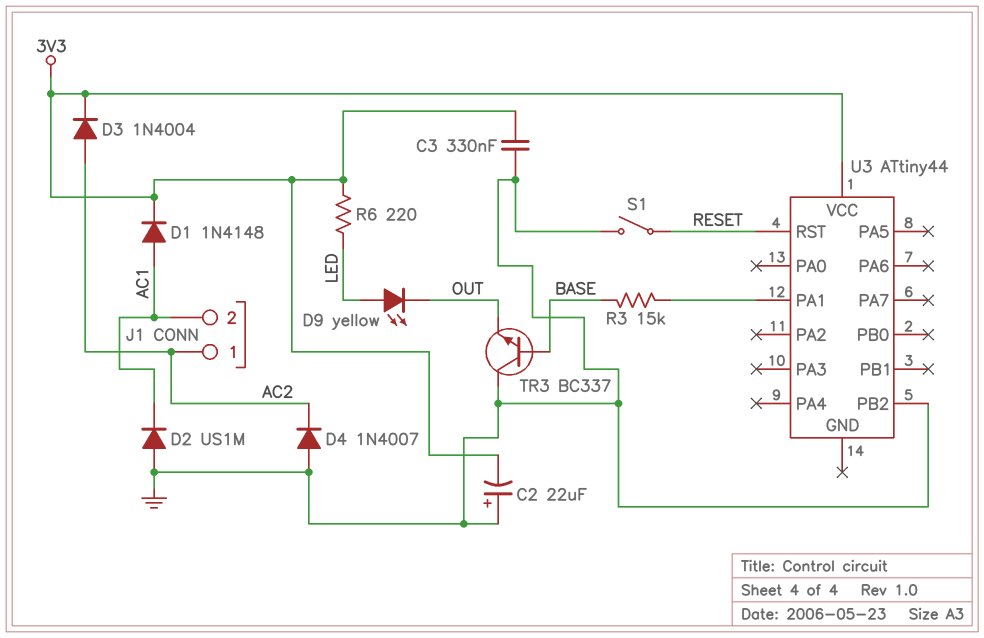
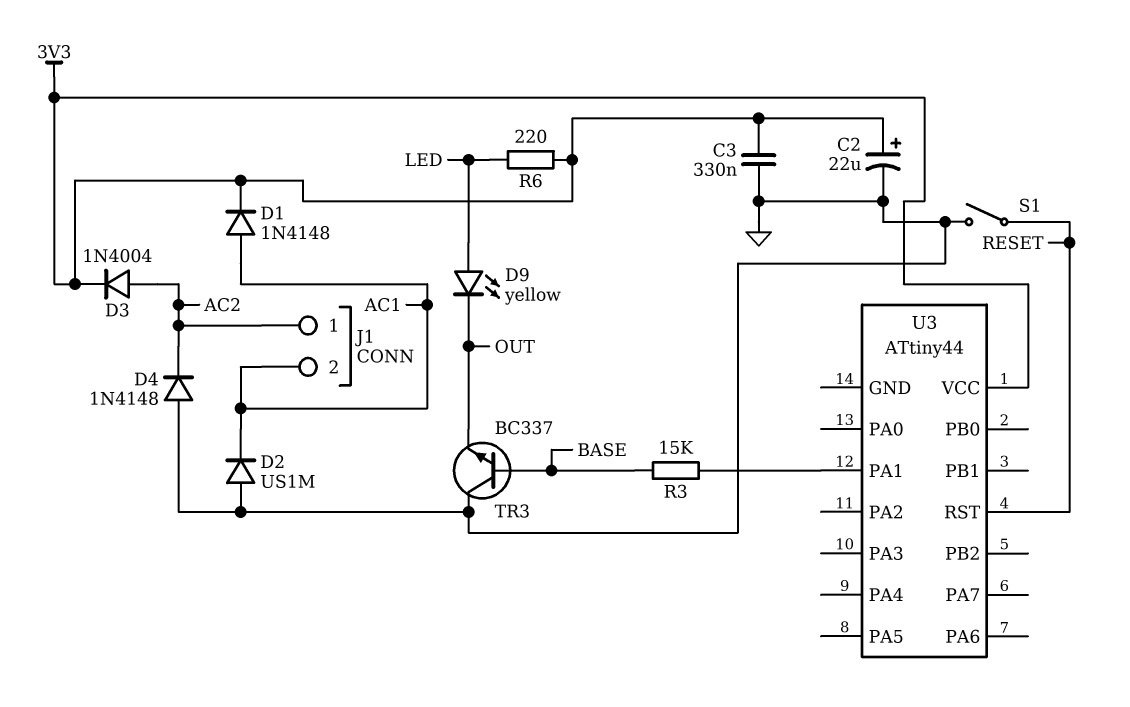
C2: 22uF (plus GND, minus 3V3) -> 22uF (plus 3V3, minus GND)
D4: diode 1N4007 (A GND, K AC2) -> diode 1N4148 (A GND, K AC2)
U3 pin PB2: GND -> none

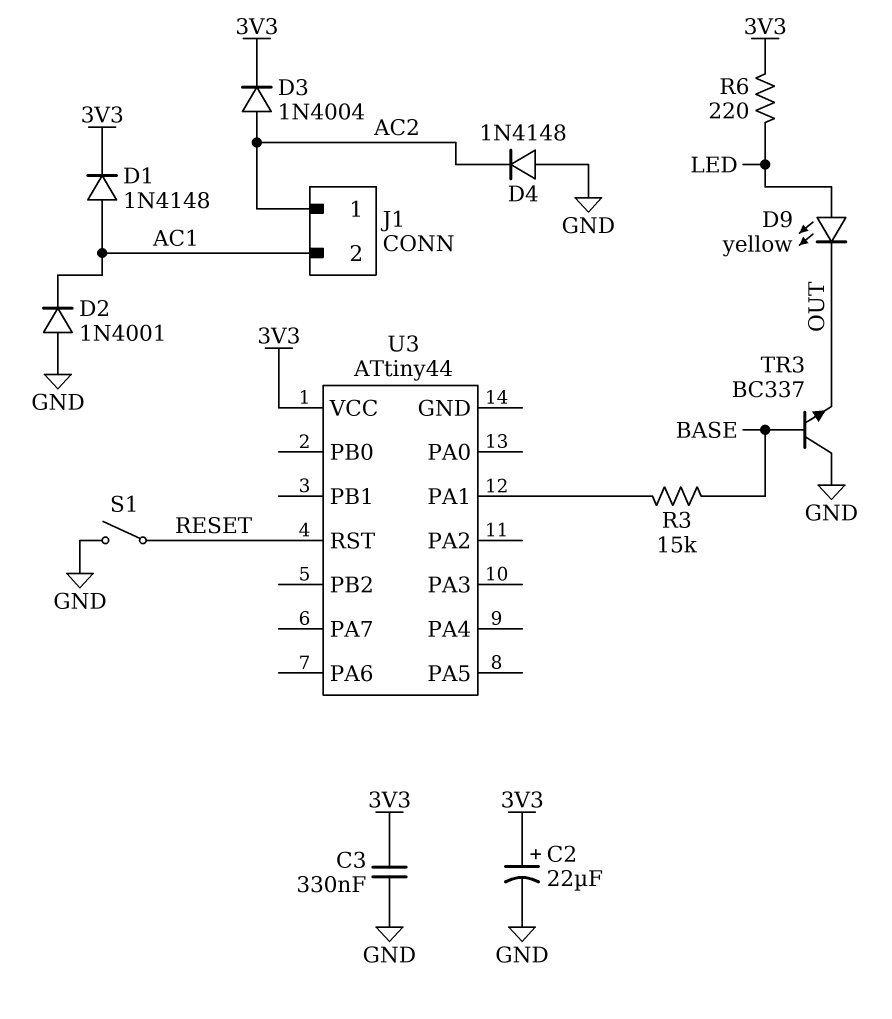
D2: diode US1M (A GND, K AC1) -> diode 1N4001 (A GND, K AC1)

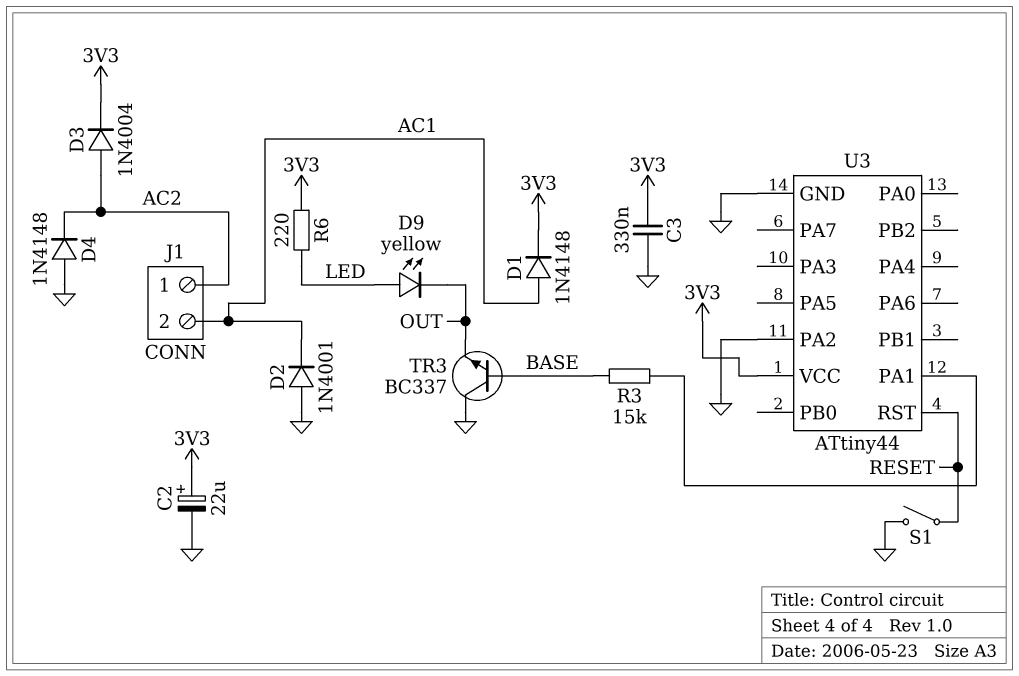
U3 pin GND: none -> GND
U3 pin PA2: none -> GND

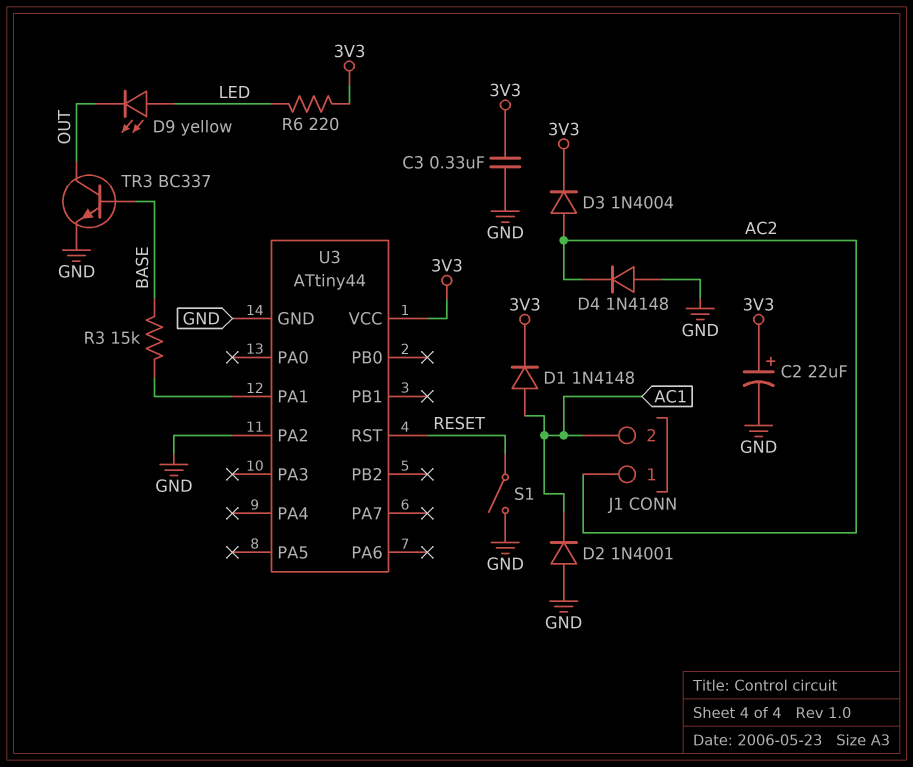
TR3: NPN BC337 (B BASE, C GND, E OUT) -> NPN BC337 (B BASE, C OUT, E GND)

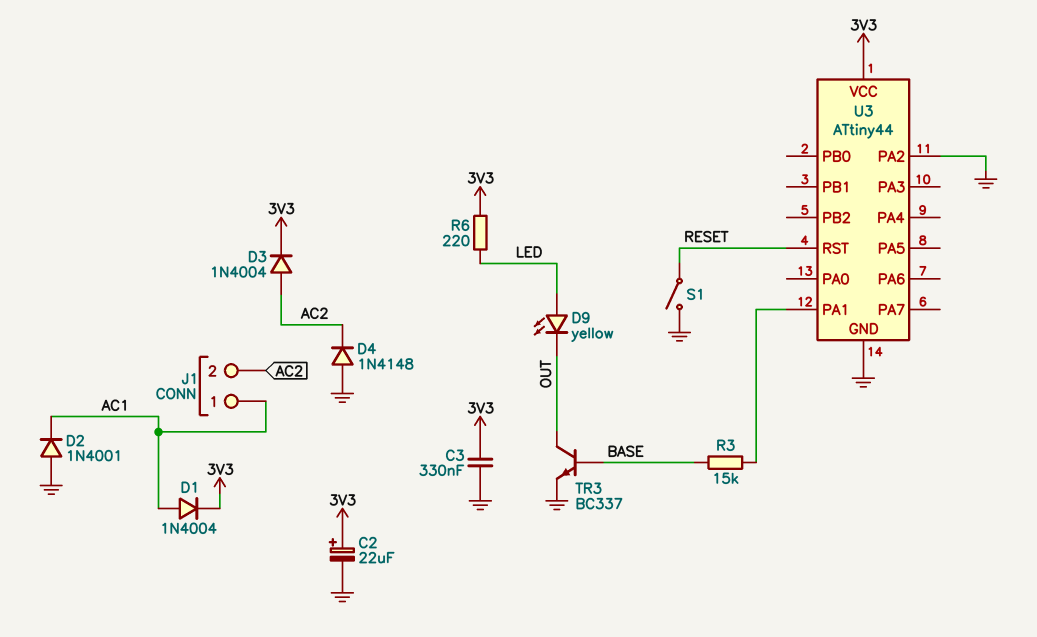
D1: diode 1N4148 (A AC1, K 3V3) -> diode 1N4004 (A AC1, K 3V3)
J1 pin 1: AC2 -> AC1
J1 pin 2: AC1 -> AC2

